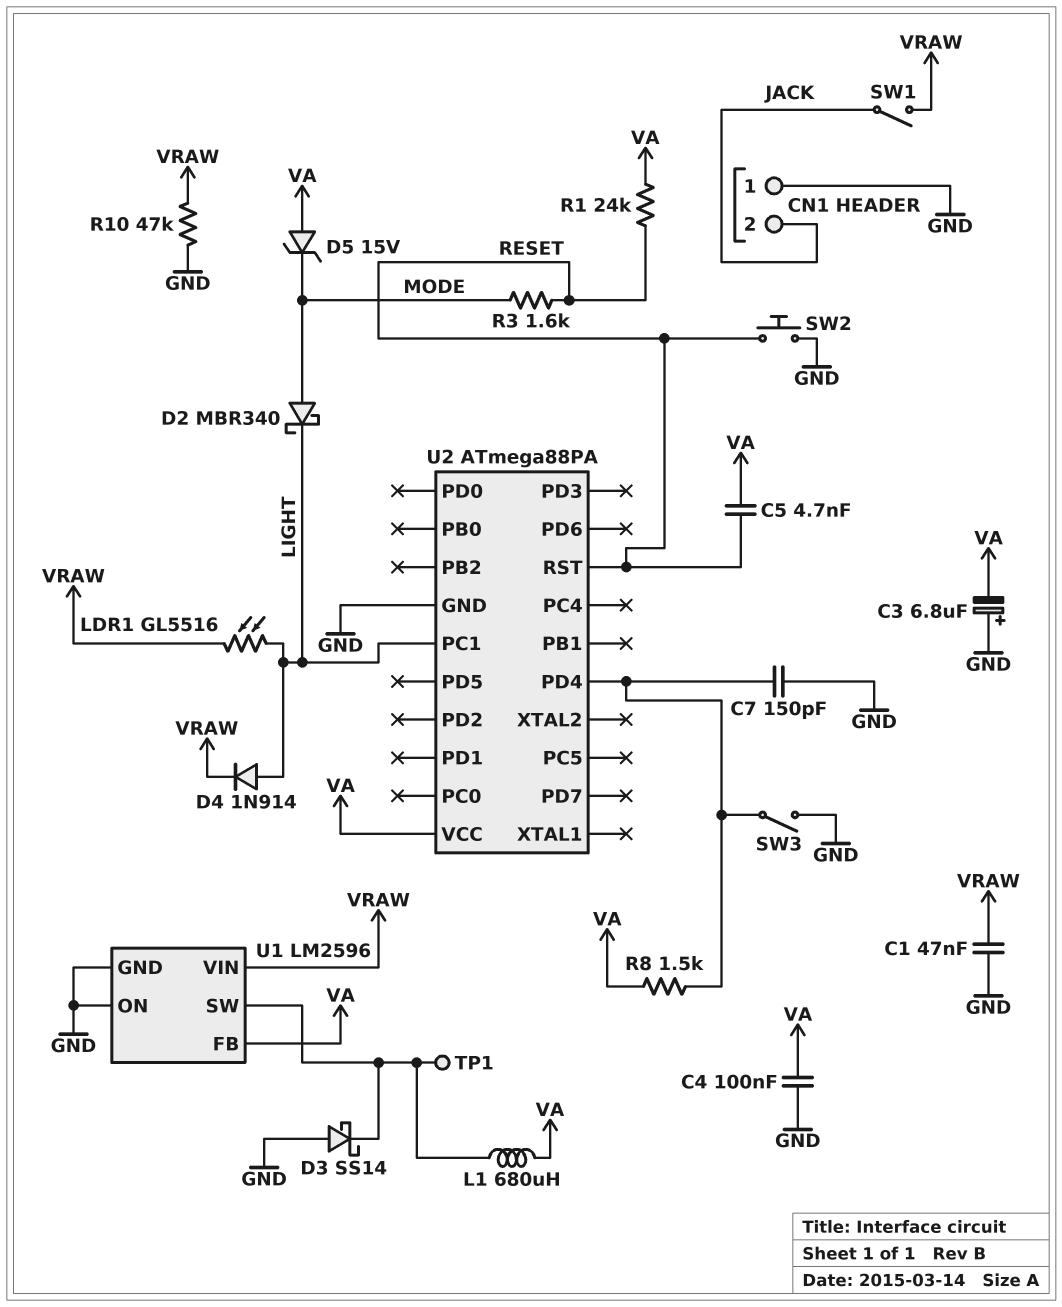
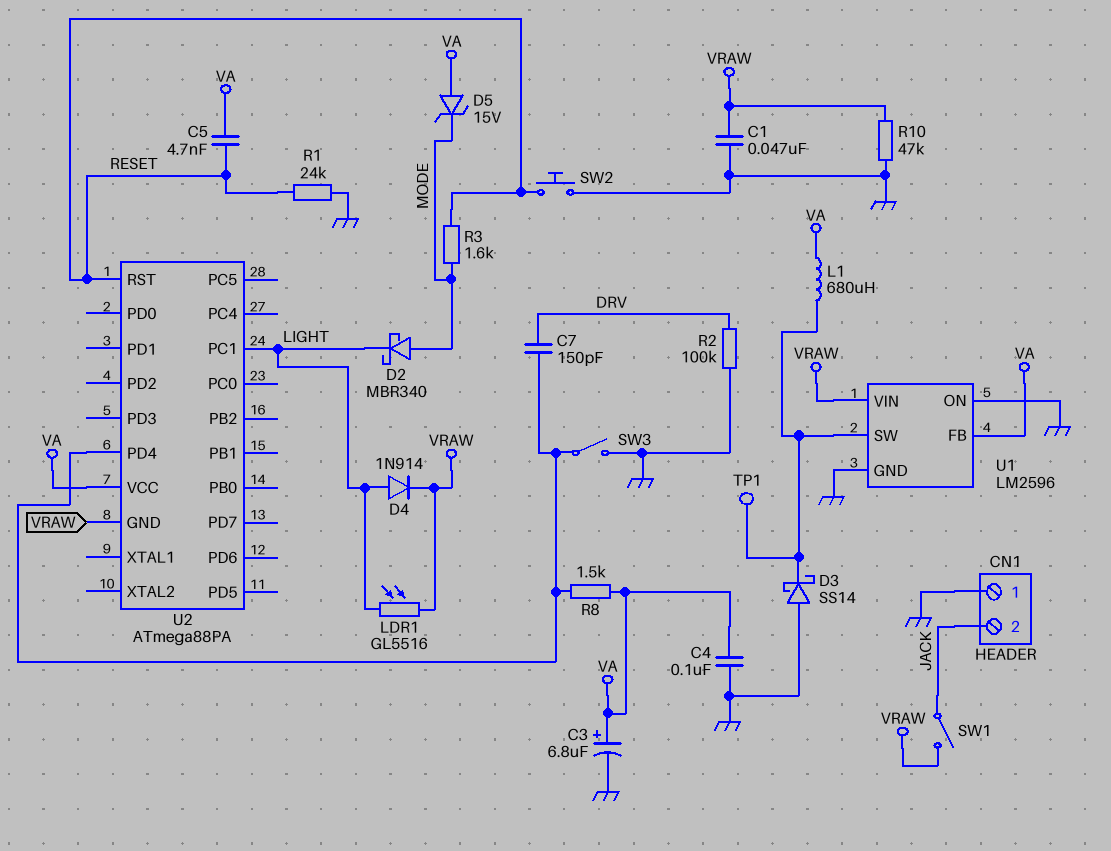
C3: 6.8uF (plus GND, minus VA) -> 6.8uF (plus VA, minus GND)
C7: 150pF (GND, U2/PD4) -> 150pF (DRV, U2/PD4)
R1: 24k (RESET, VA) -> 24k (GND, RESET)
R2: none -> 100k (DRV, GND)
U2 pin GND: GND -> VRAW

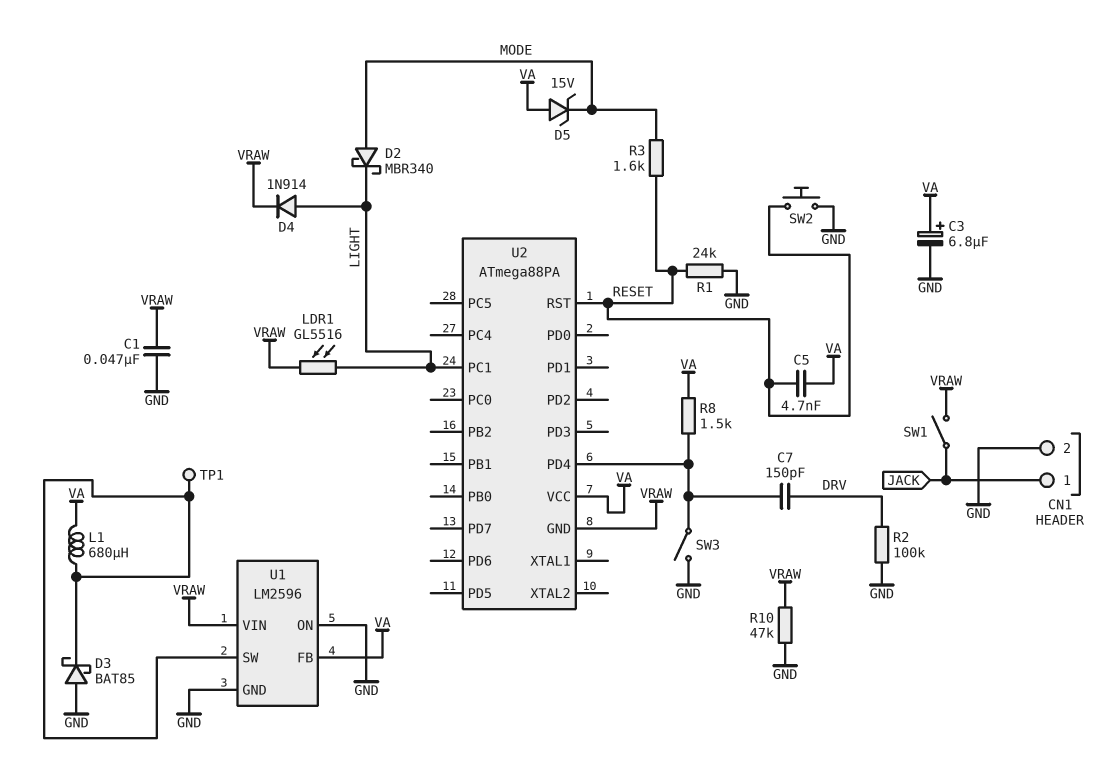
C4: 100nF (GND, VA) -> none
CN1 pin 1: GND -> JACK
CN1 pin 2: JACK -> GND
D3: schottky SS14 (A GND, K U1/SW) -> schottky BAT85 (A GND, K U1/SW)

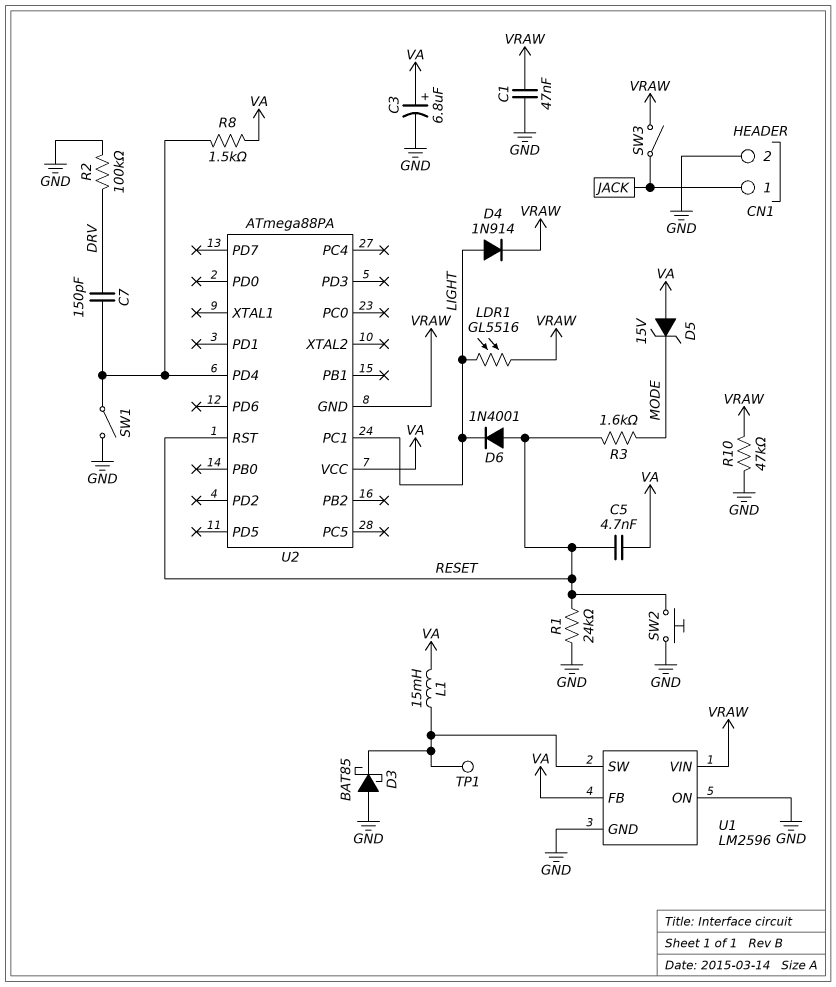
D2: schottky MBR340 (A MODE, K LIGHT) -> none
D6: none -> diode 1N4001 (A RESET, K LIGHT)
L1: 680uH (U1/SW, VA) -> 15mH (U1/SW, VA)
SW1: switch (JACK, VRAW) -> switch (GND, U2/PD4)
SW3: switch (GND, U2/PD4) -> switch (JACK, VRAW)

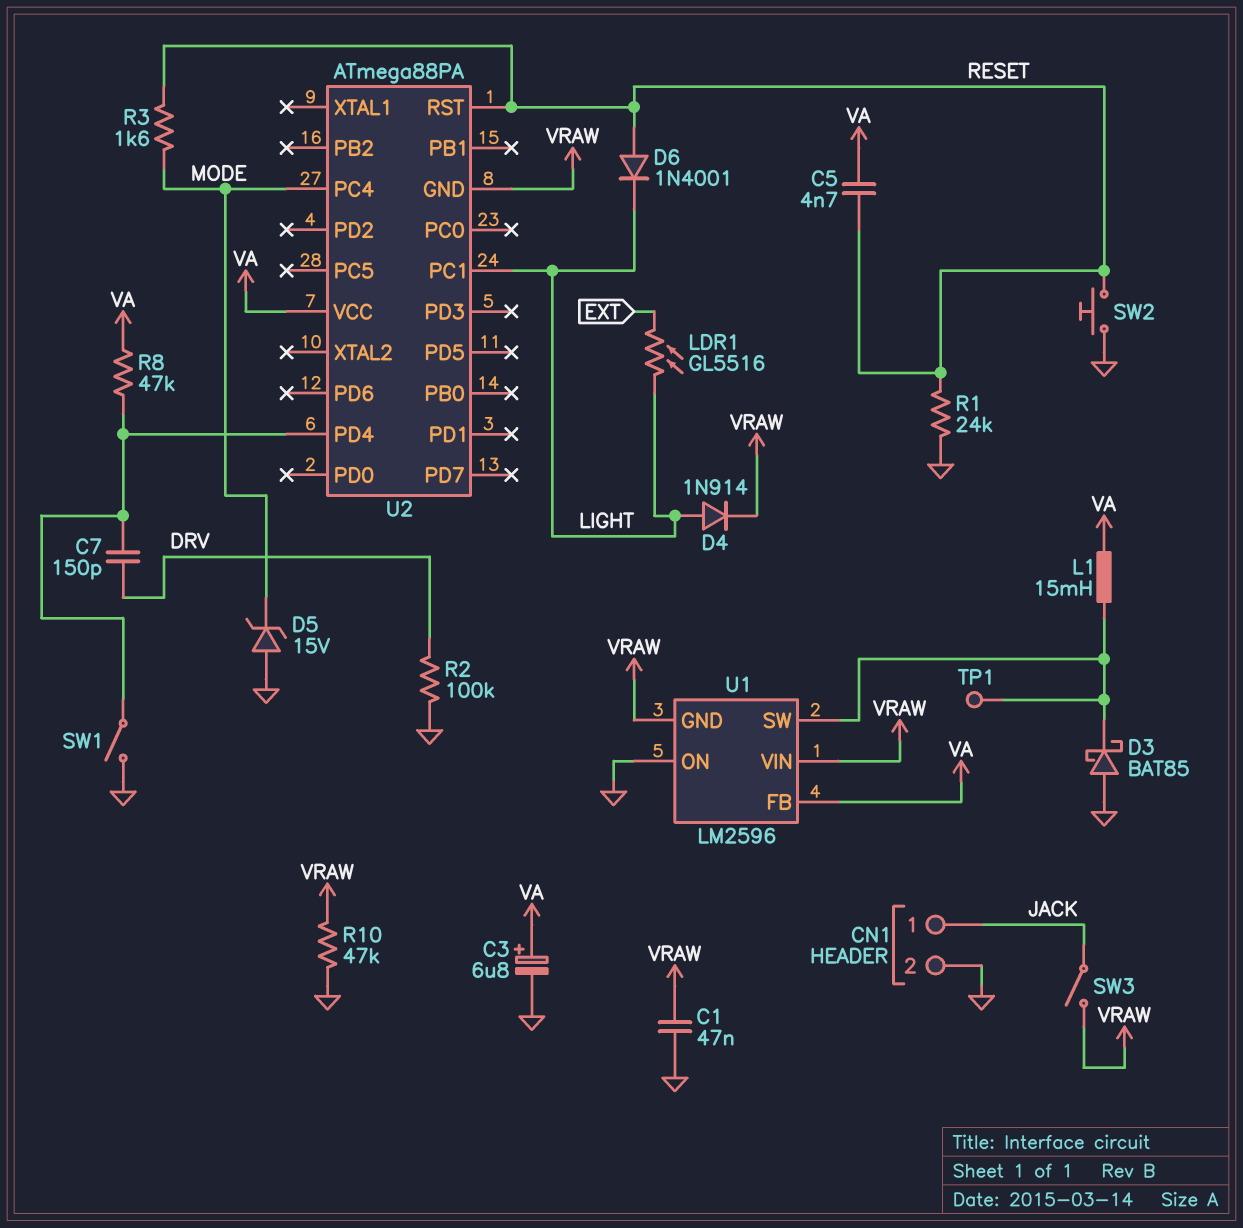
D5: zener 15V (A VA, K MODE) -> zener 15V (A GND, K MODE)
LDR1: GL5516 (LIGHT, VRAW) -> GL5516 (EXT, LIGHT)
R8: 1.5k (U2/PD4, VA) -> 47k (U2/PD4, VA)
U1 pin GND: GND -> VRAW
U2 pin PC4: none -> MODE

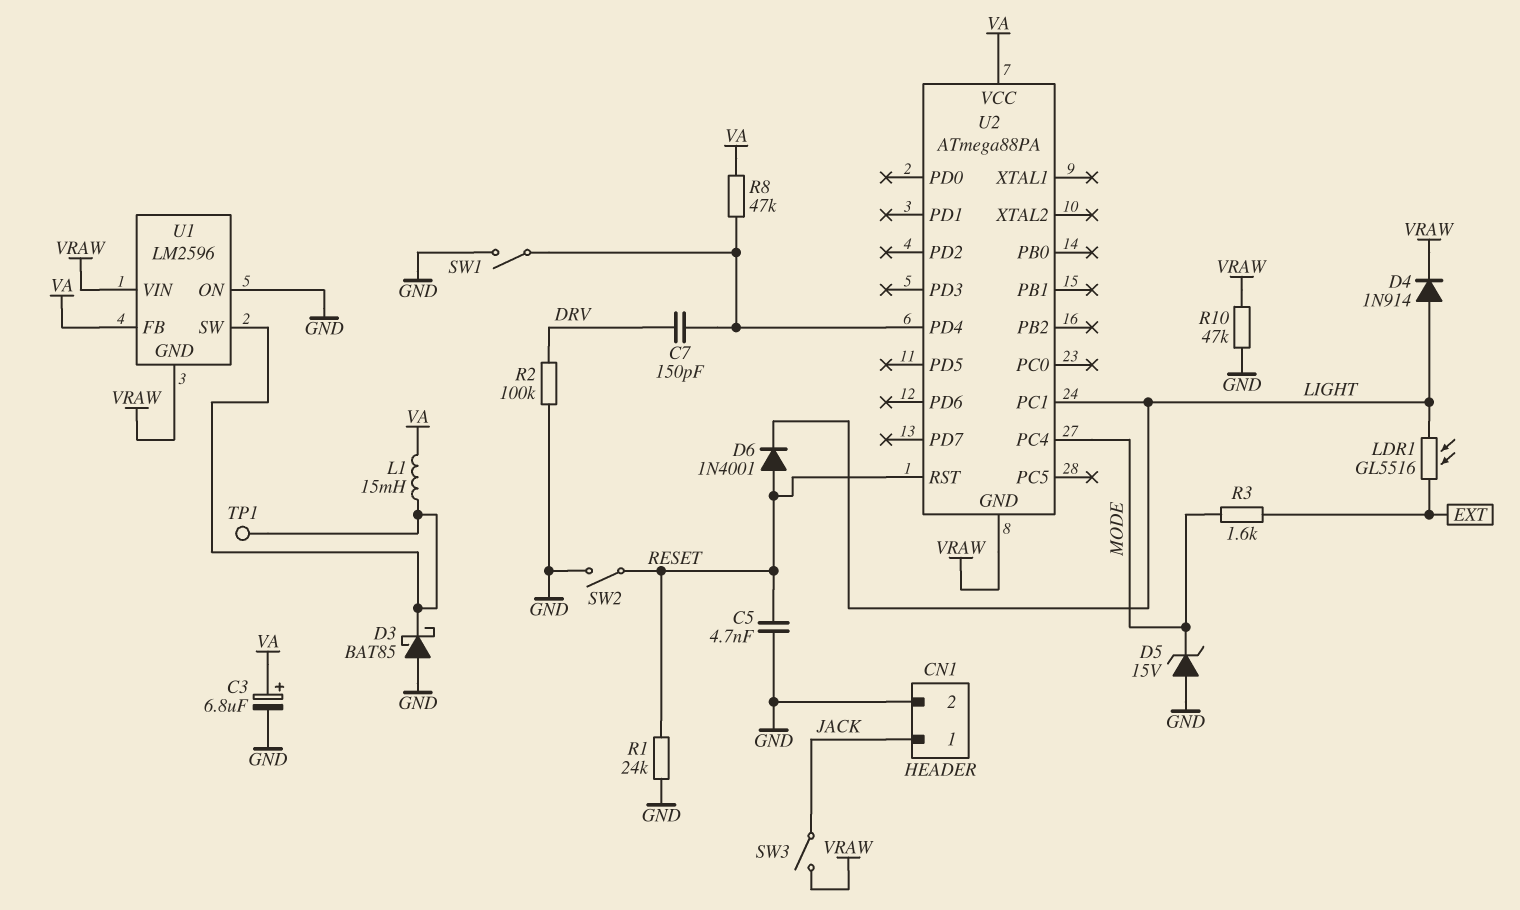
C1: 47nF (GND, VRAW) -> none
C5: 4.7nF (RESET, VA) -> 4.7nF (GND, RESET)
R3: 1.6k (MODE, RESET) -> 1.6k (EXT, MODE)
SW2: button (GND, RESET) -> switch (GND, RESET)

